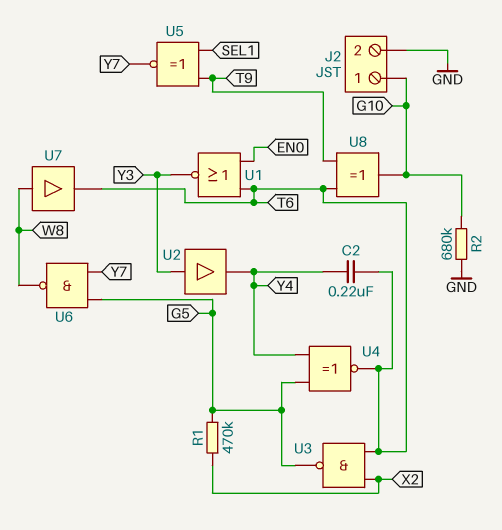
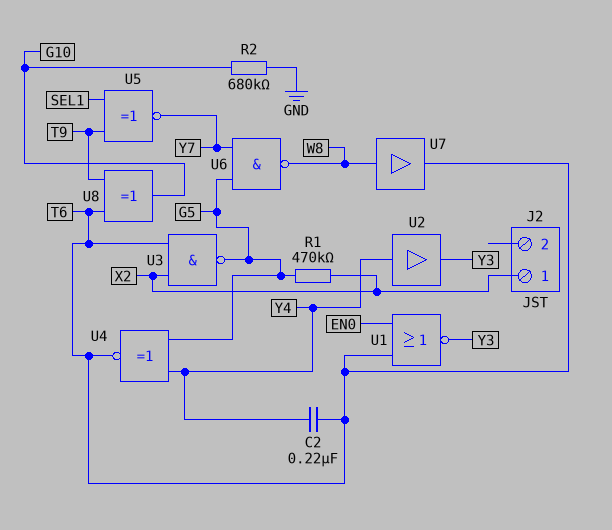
J2 pin 1: G10 -> X2
J2 pin 2: GND -> none
U2: buffer (in Y3, out Y4) -> buffer (in Y4, out Y3)

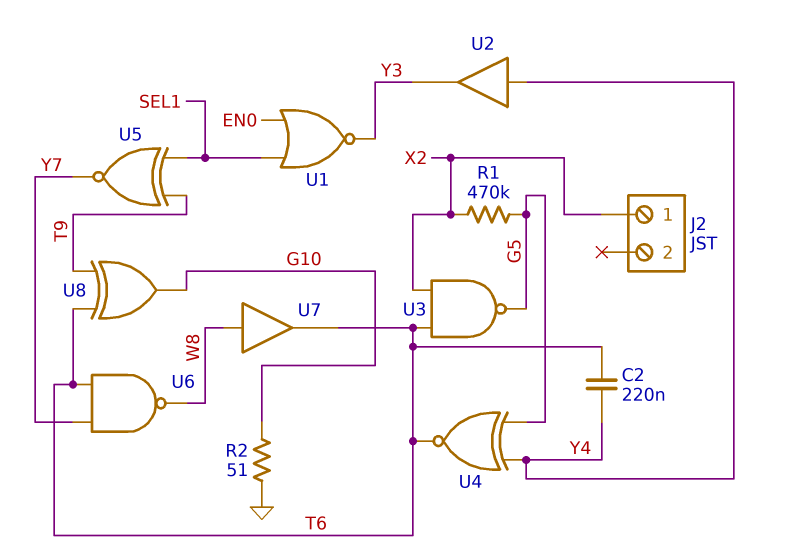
R2: 680k (G10, GND) -> 51 (G10, GND)
U1: NOR (in EN0, in T6, out Y3) -> NOR (in EN0, in SEL1, out Y3)
U6: NAND (in G5, in Y7, out W8) -> NAND (in T6, in Y7, out W8)

